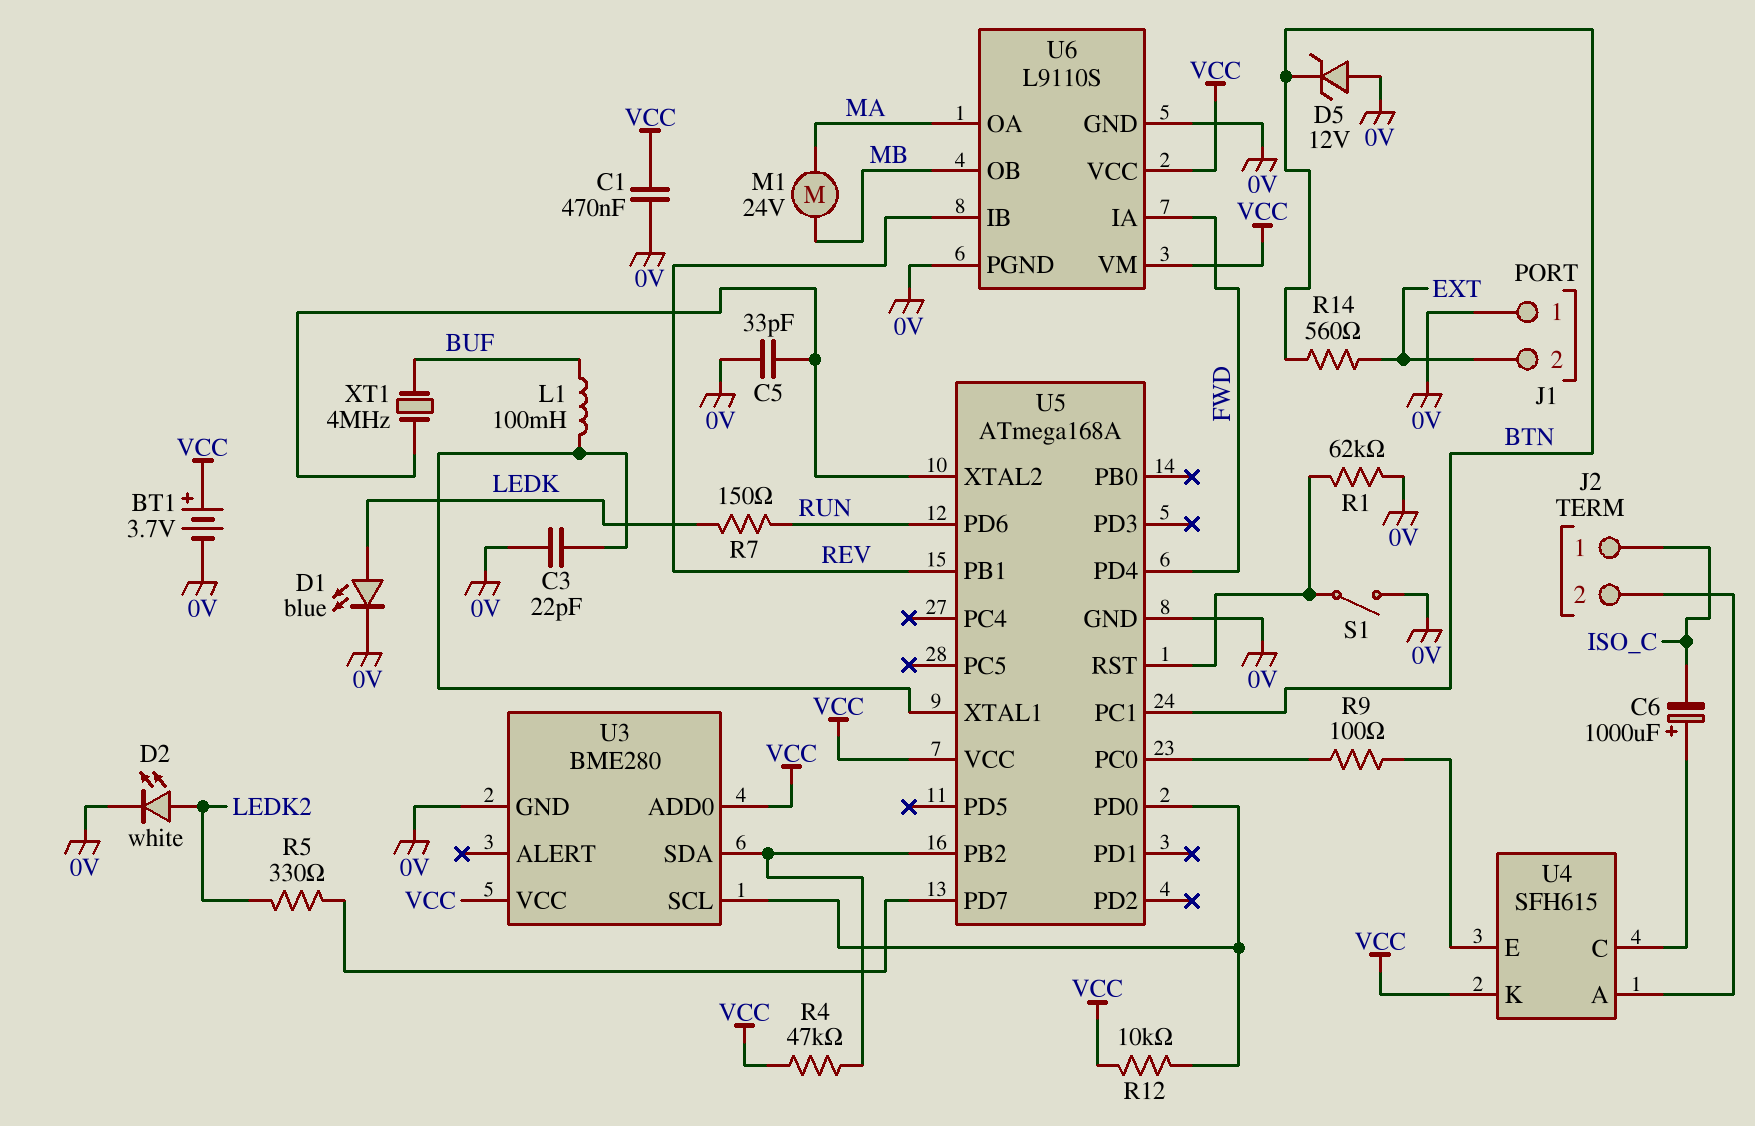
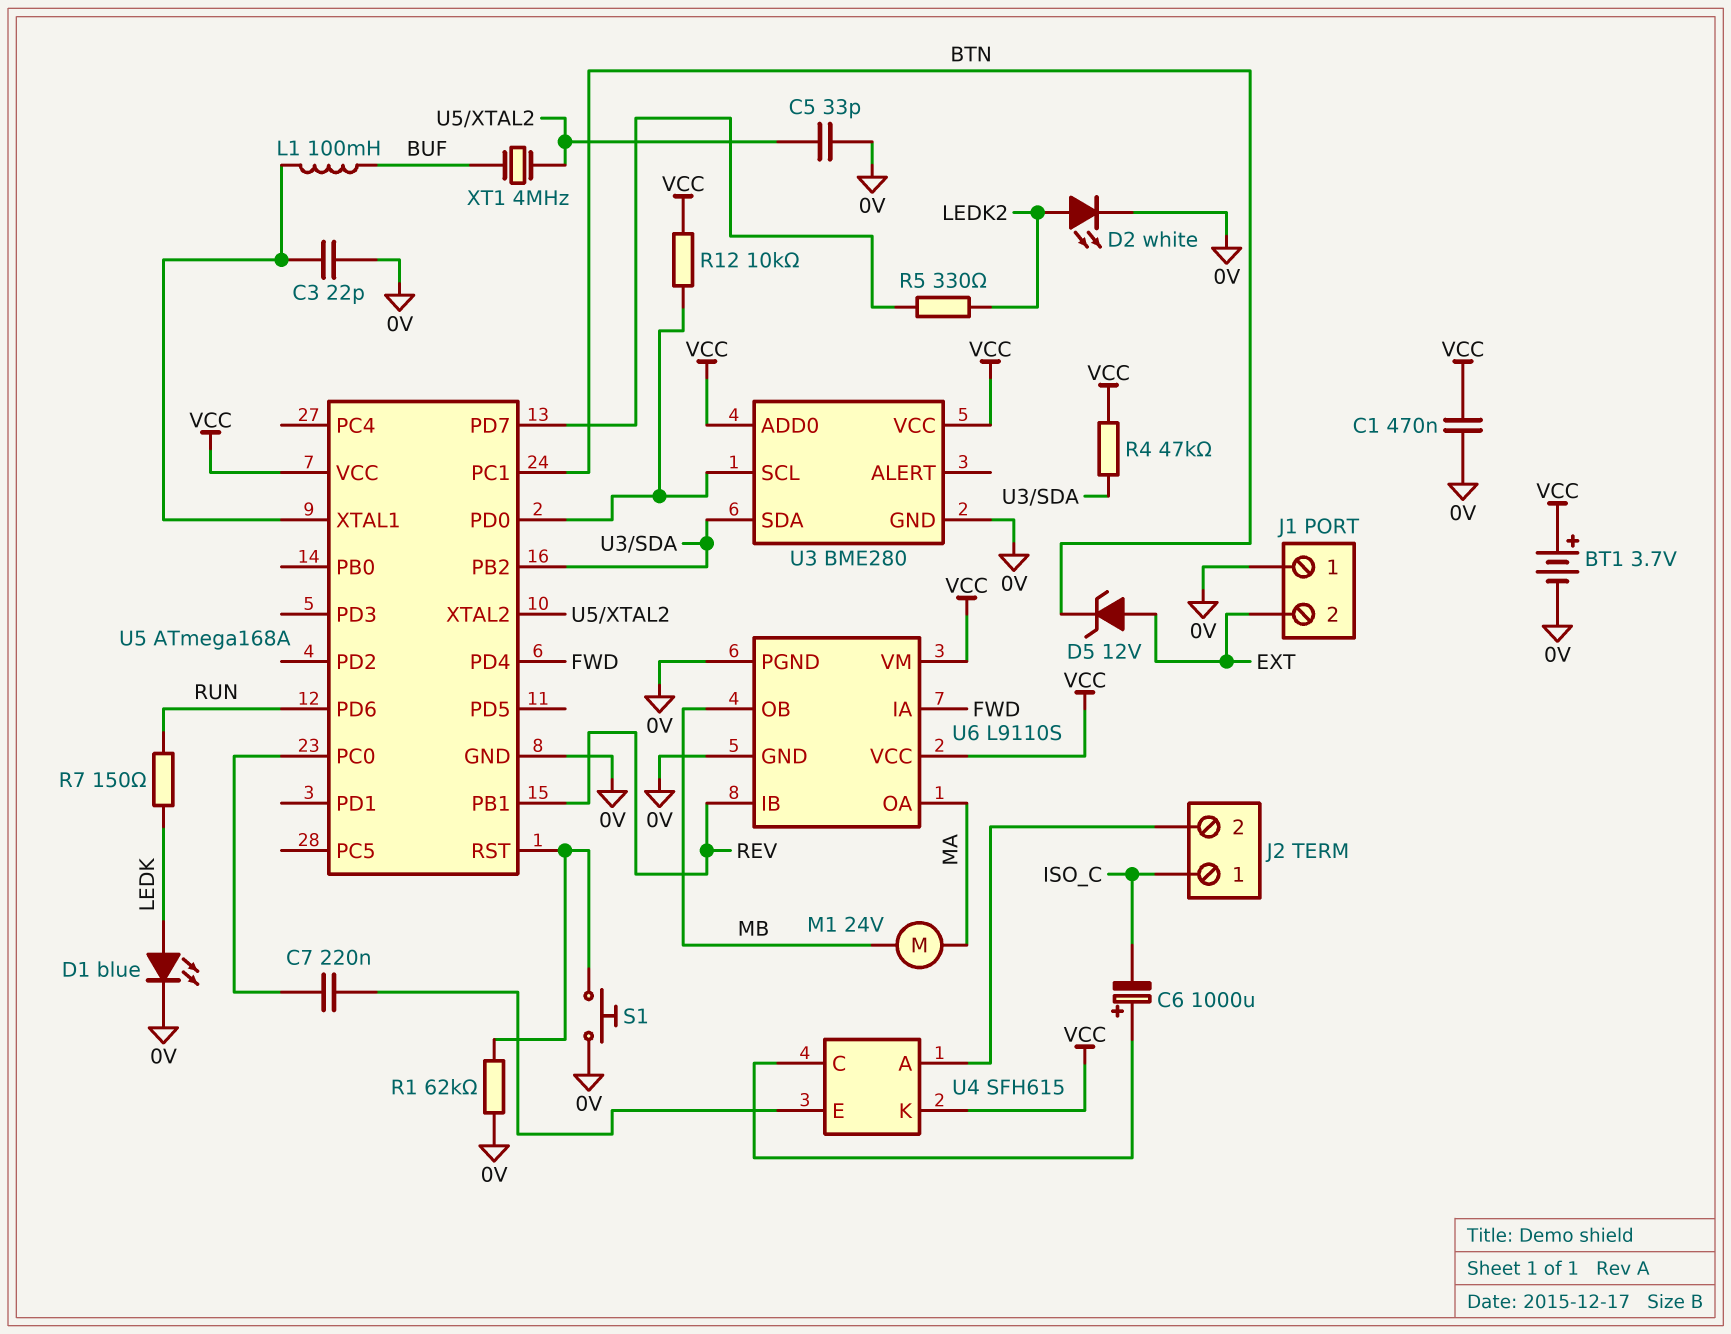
C7: none -> 220nF (U4/E, U5/PC0)
D5: zener 12V (A 0V, K BTN) -> zener 12V (A EXT, K BTN)
R9: 100 (U4/E, U5/PC0) -> none
R14: 560 (BTN, EXT) -> none
S1: switch (0V, U5/RST) -> button (0V, U5/RST)

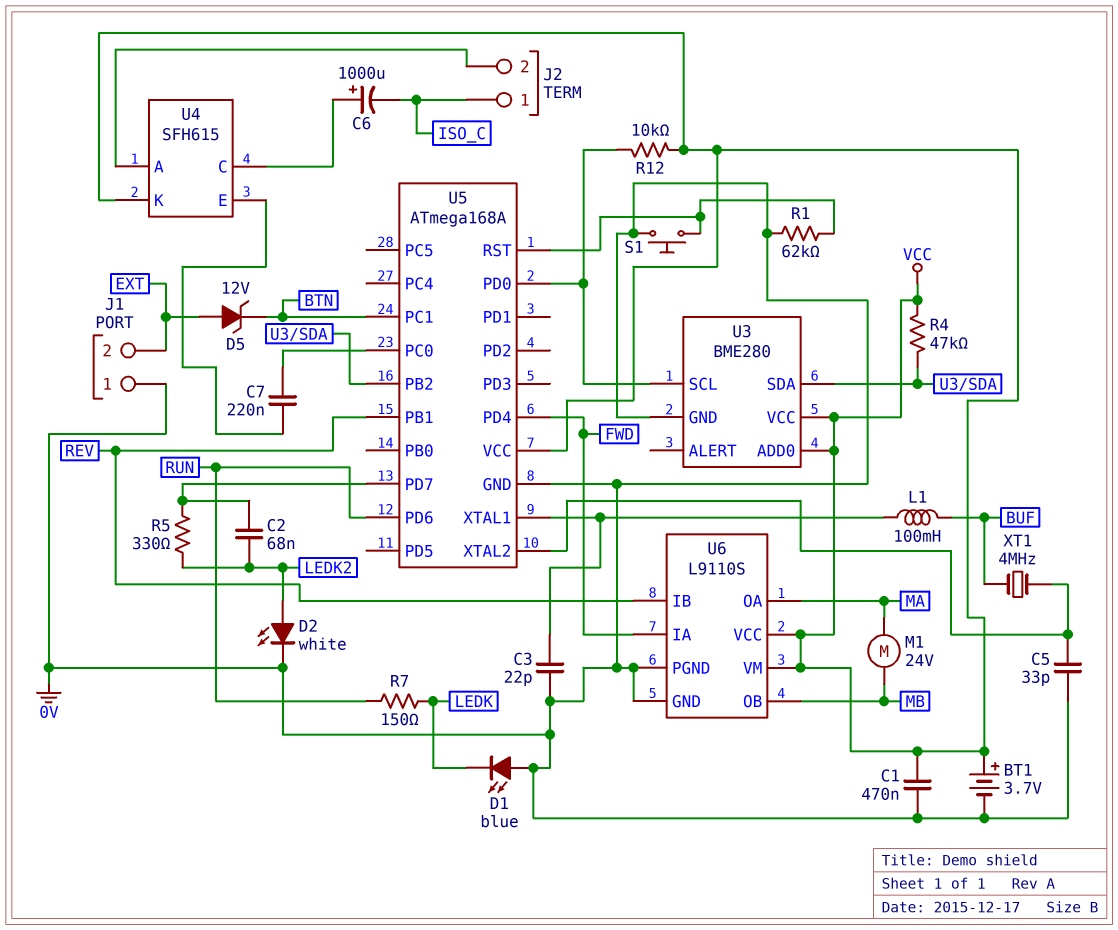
C2: none -> 68nF (LEDK2, U5/PD7)
D1: LED blue (A LEDK, K 0V) -> LED blue (A 0V, K LEDK)

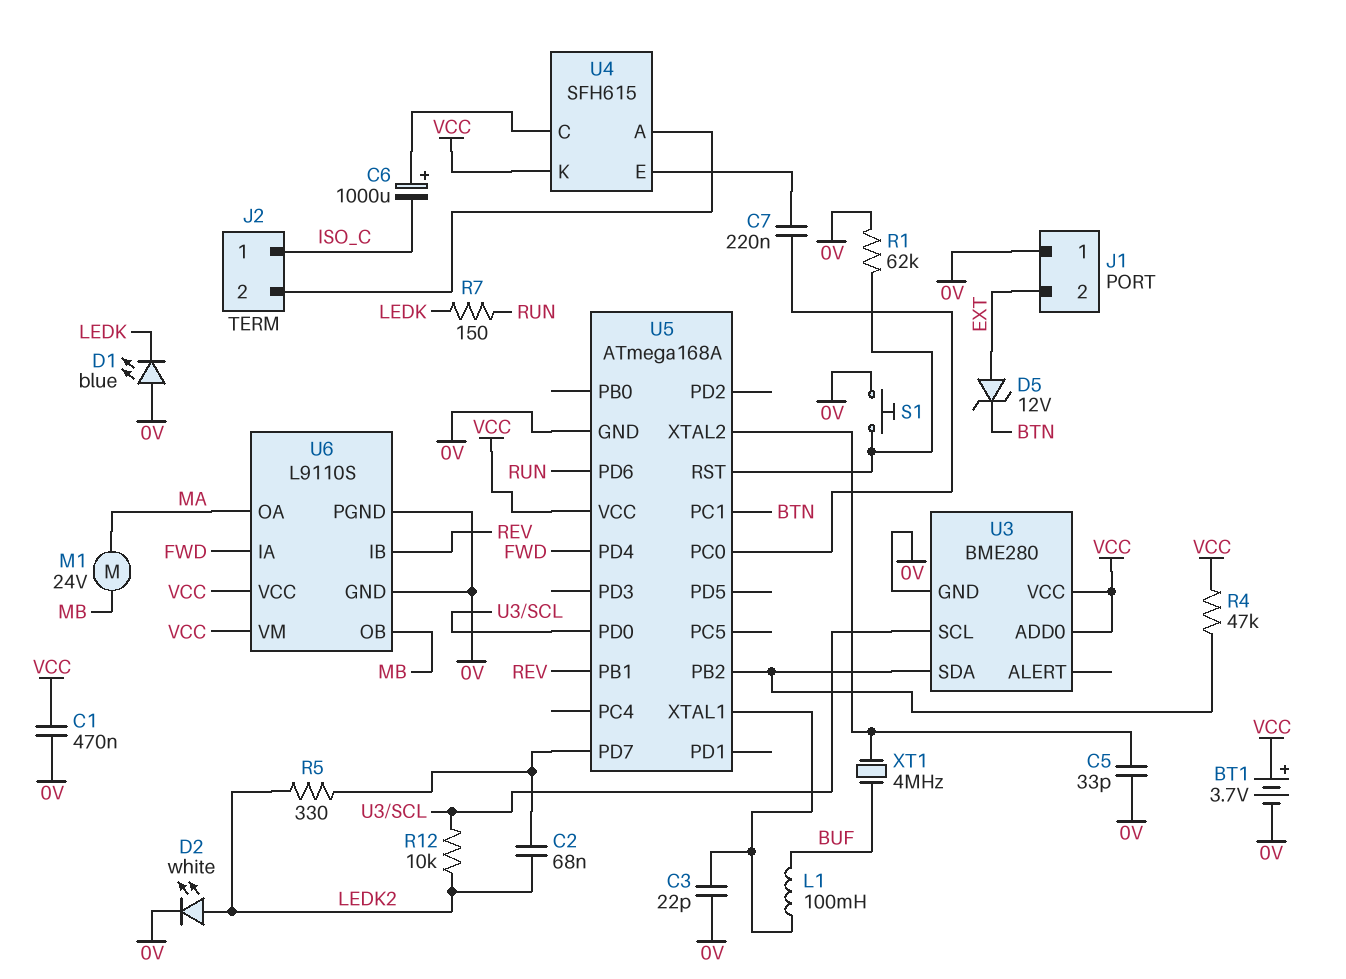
R12: 10k (U3/SCL, VCC) -> 10k (LEDK2, U3/SCL)

